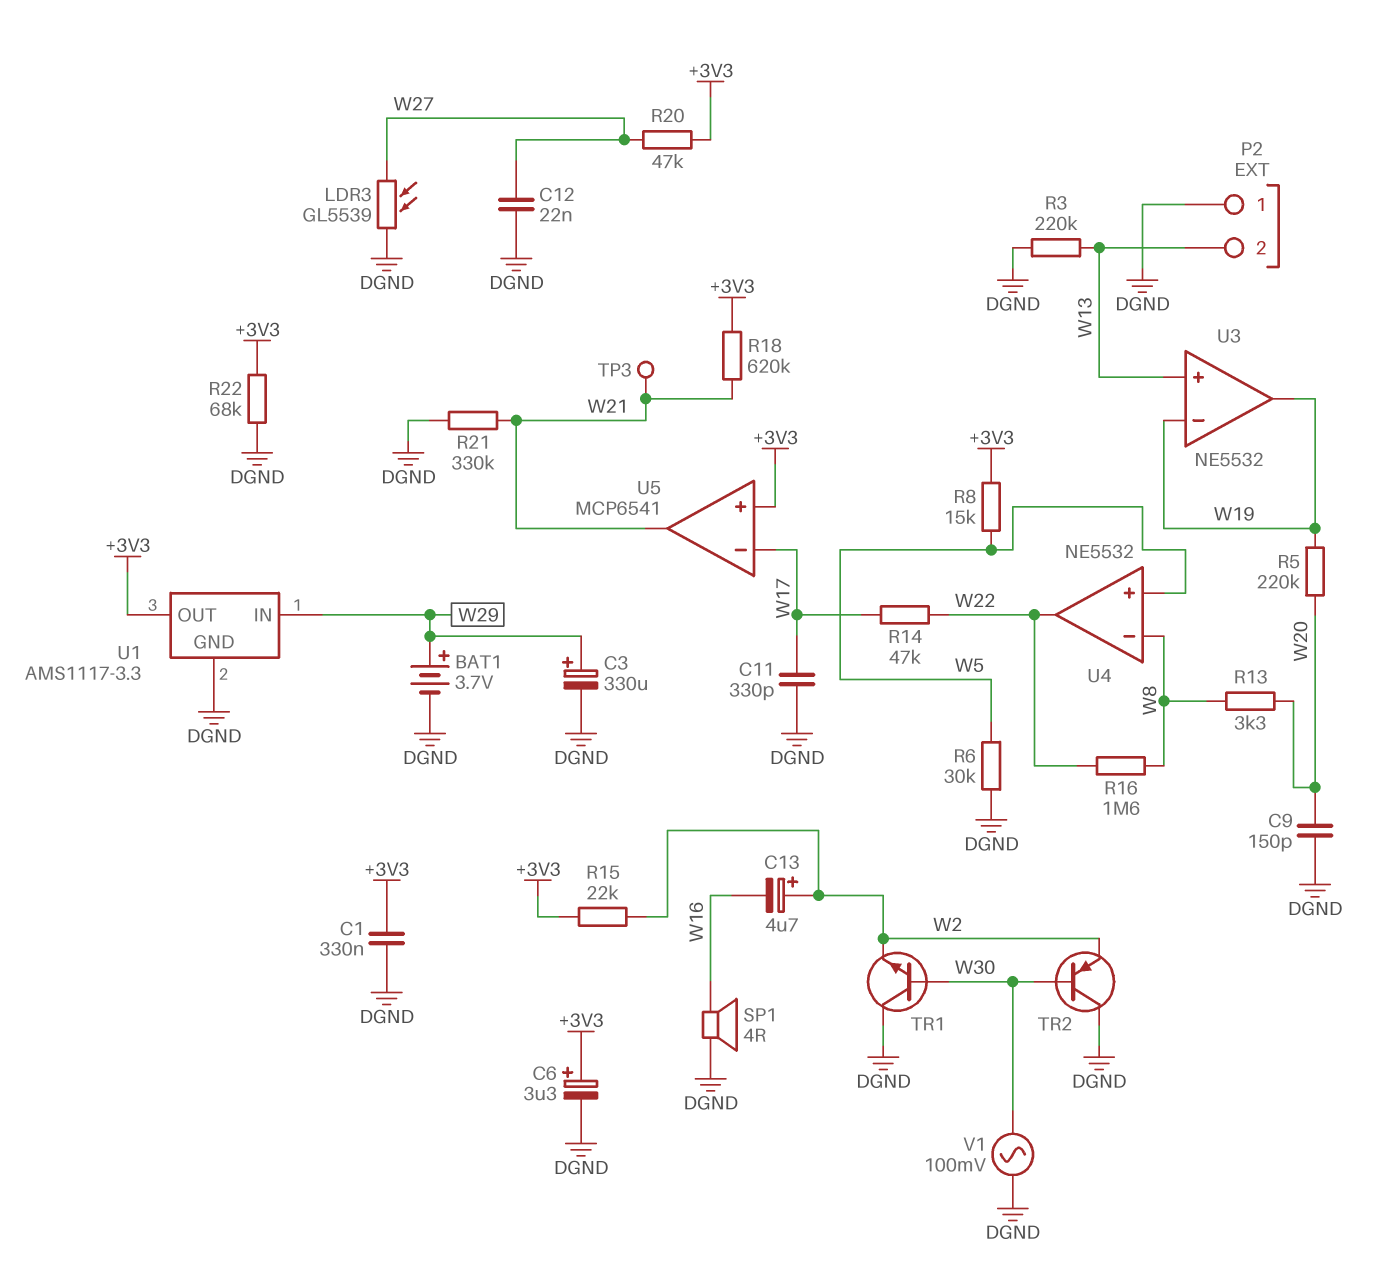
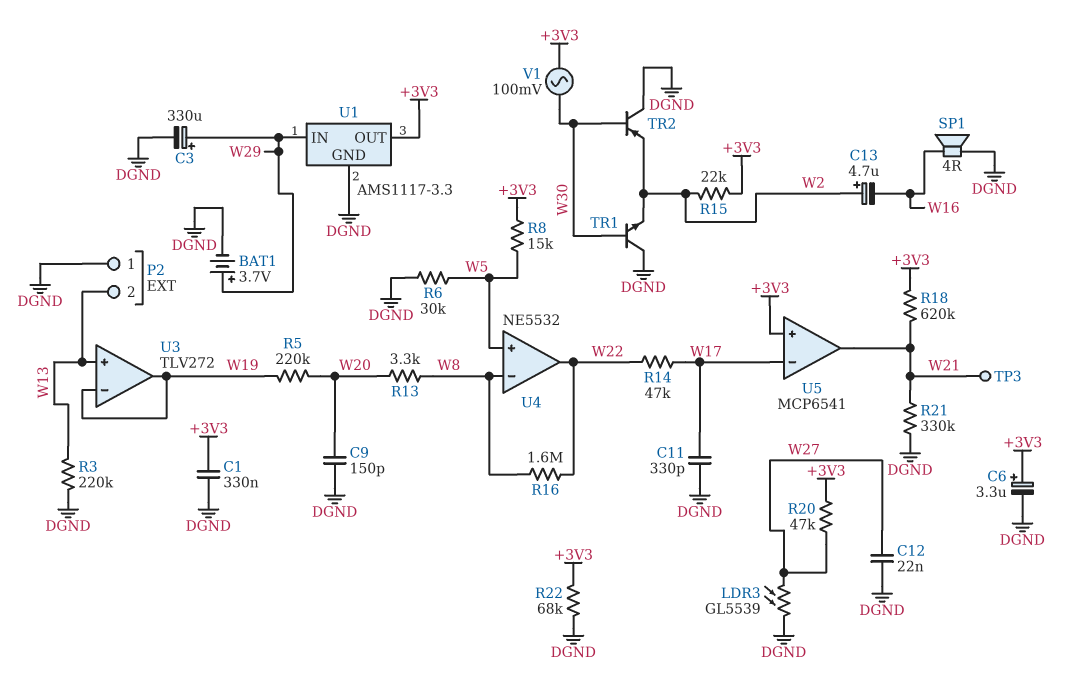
U3: NE5532 -> TLV272
V1: AC 100mV (DGND, W30) -> AC 100mV (+3V3, W30)

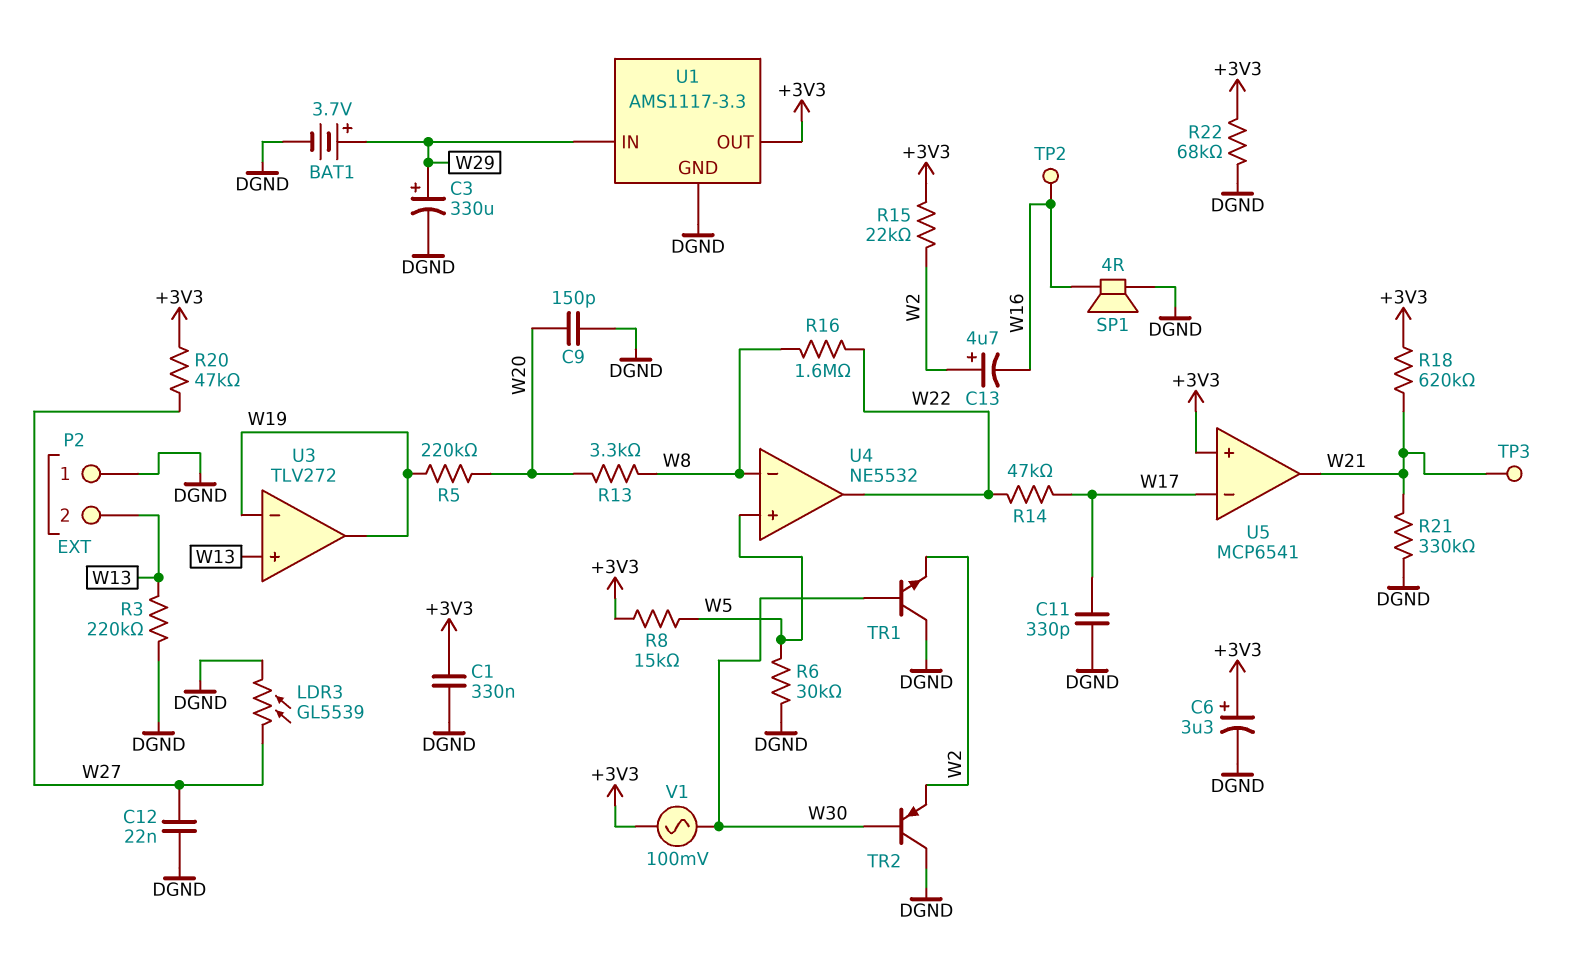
TP2: none -> test point (W16)

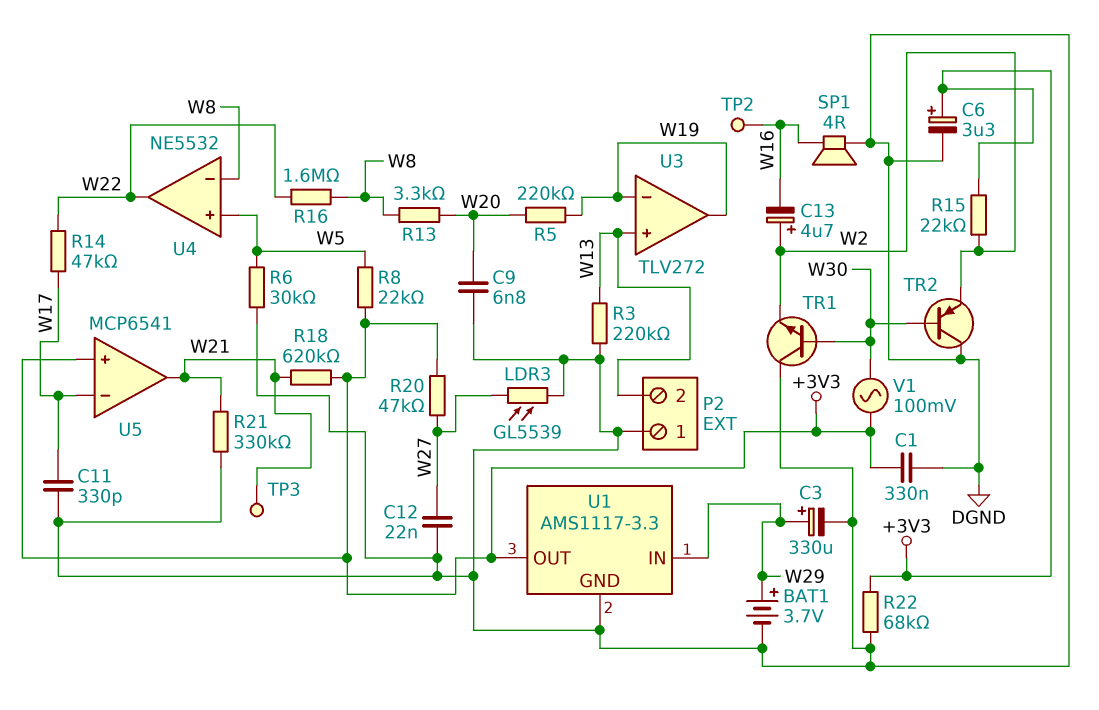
C9: 150pF (DGND, W20) -> 6.8nF (DGND, W20)
R8: 15k (+3V3, W5) -> 22k (+3V3, W5)

